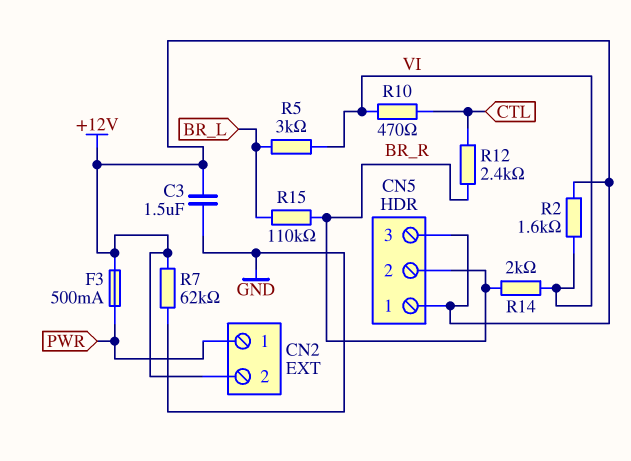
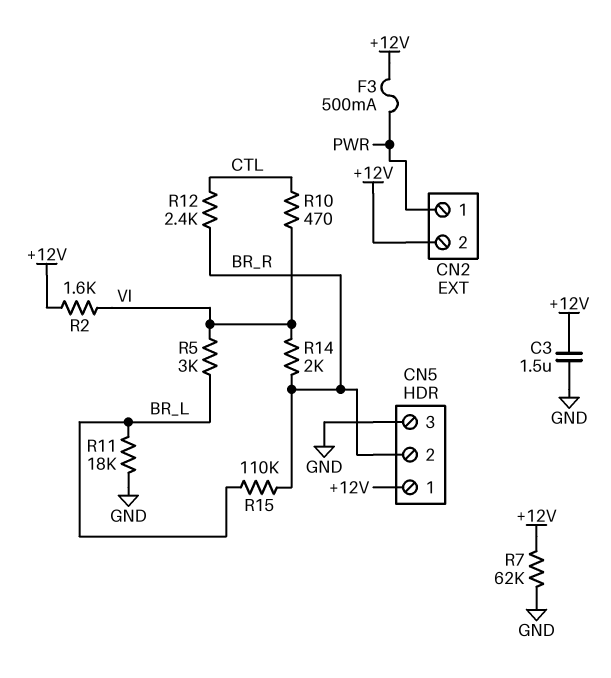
CN5 pin 3: +12V -> GND
R11: none -> 18k (BR_L, GND)

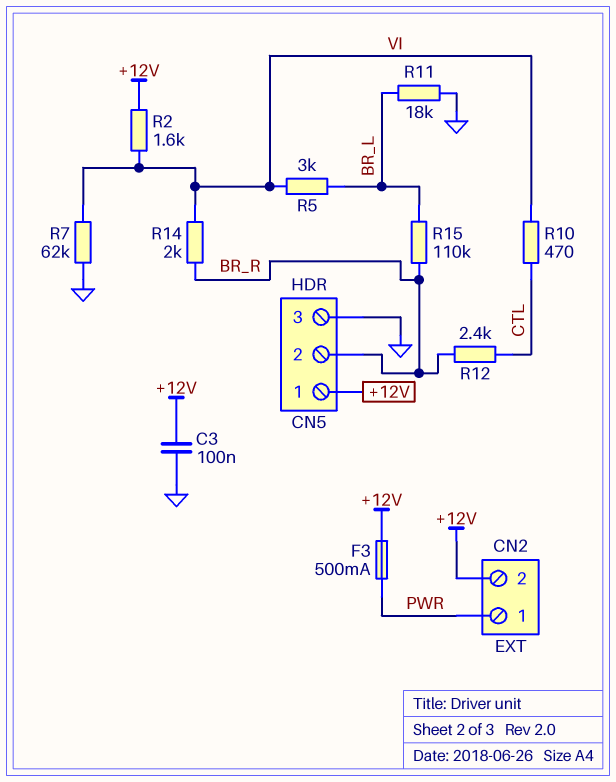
C3: 1.5uF (+12V, GND) -> 100nF (+12V, GND)
R7: 62k (+12V, GND) -> 62k (GND, VI)

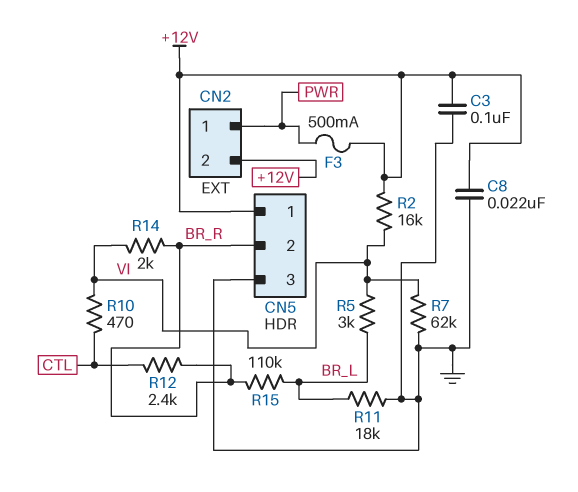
C8: none -> 22nF (+12V, GND)
R2: 1.6k (+12V, VI) -> 16k (+12V, VI)

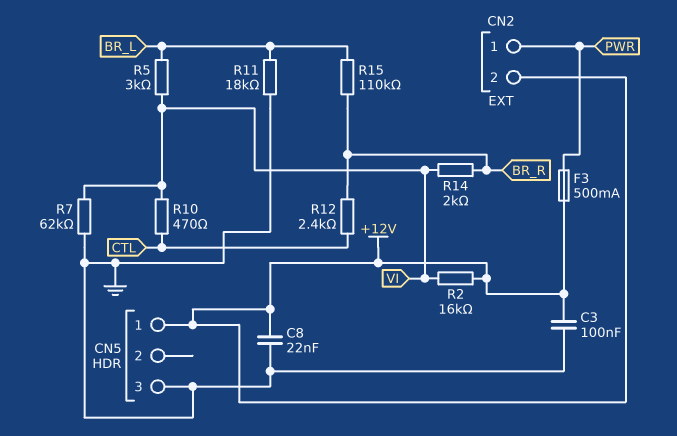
CN5 pin 2: BR_R -> none

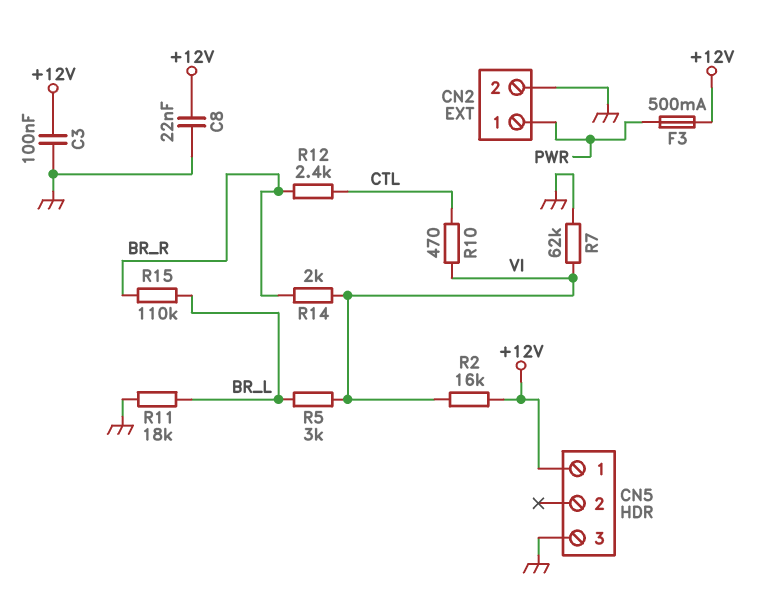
CN2 pin 2: +12V -> GND

